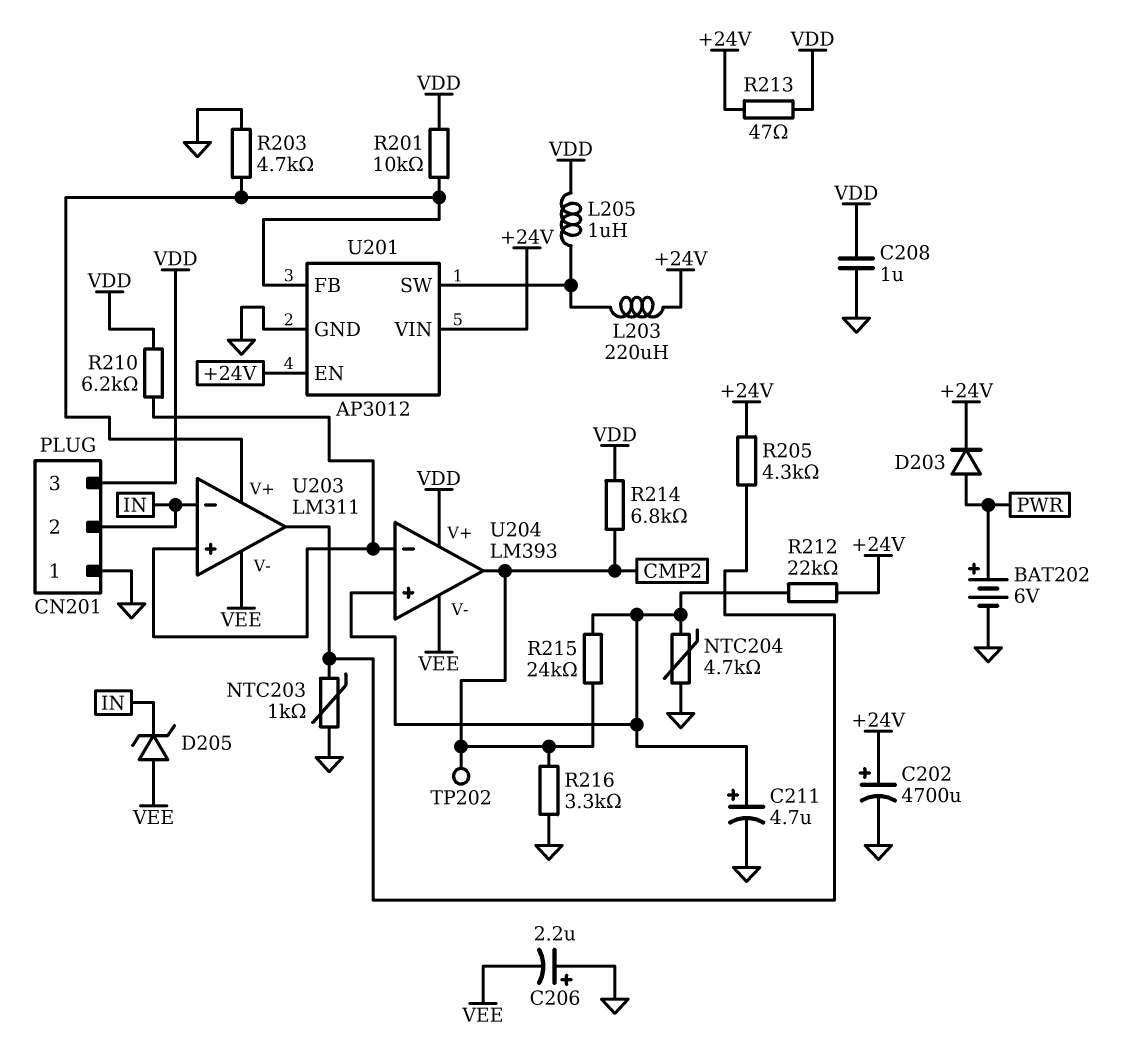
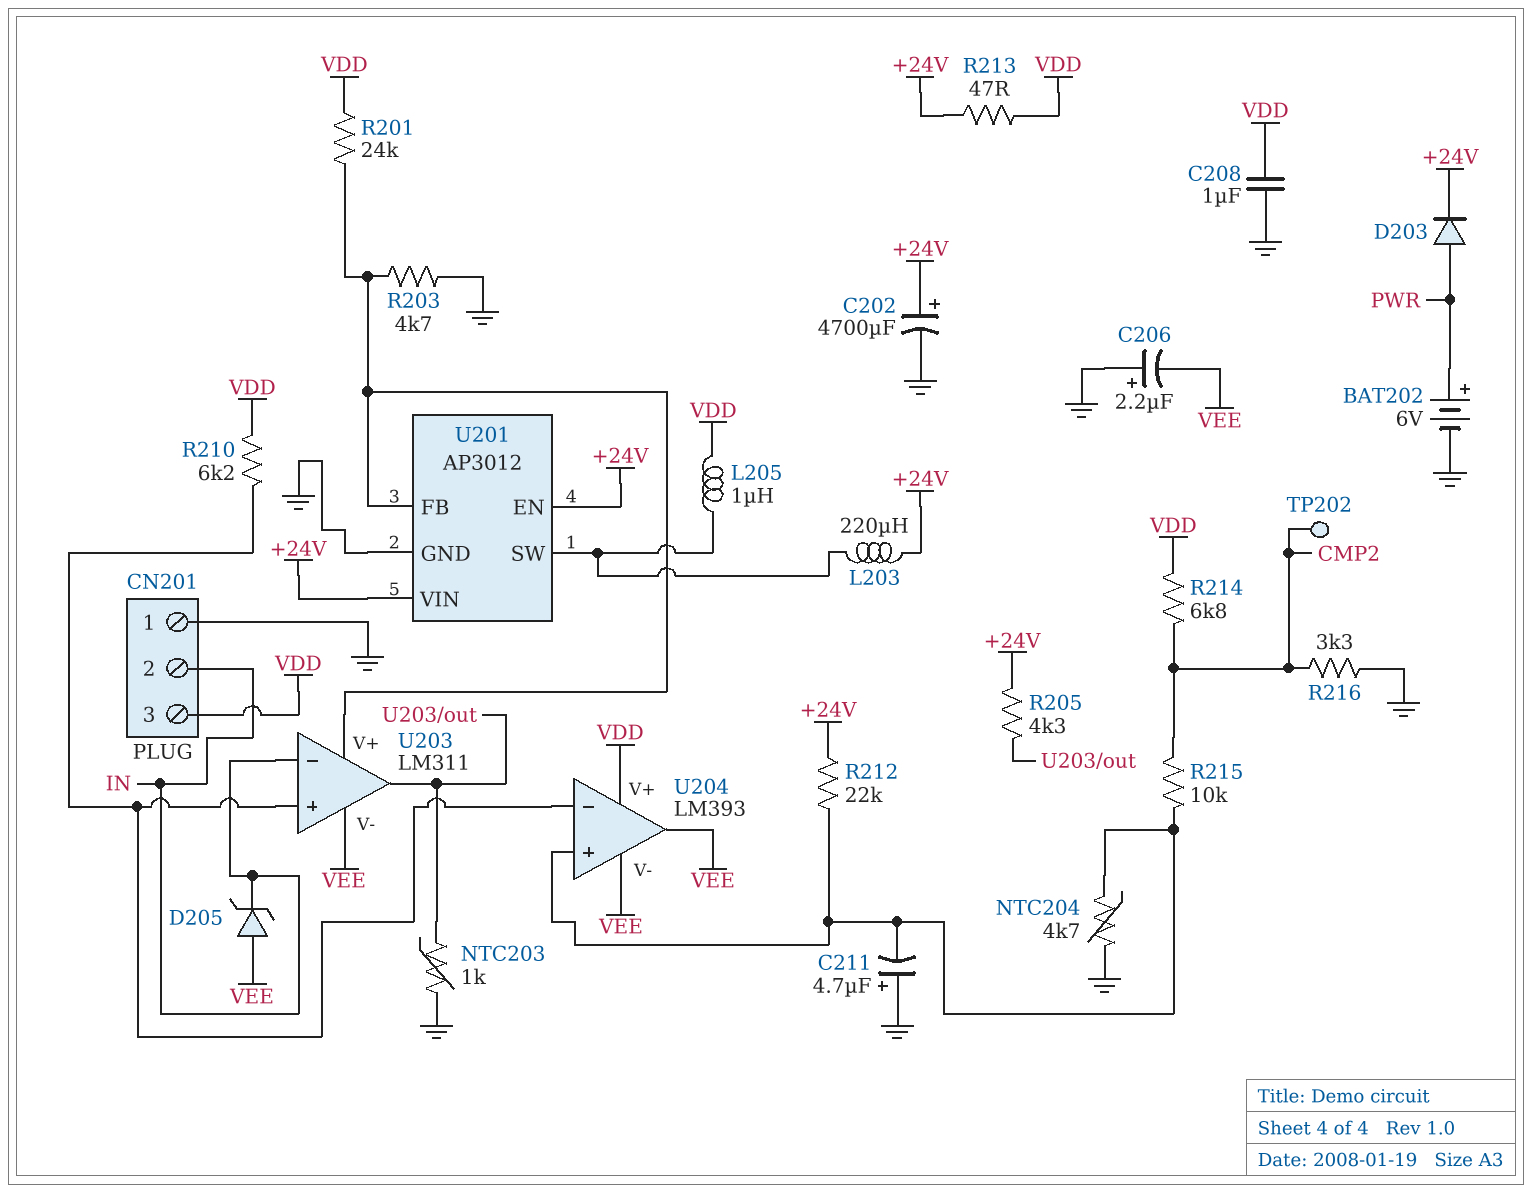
C211: 4.7uF (plus U204/in+, minus GND) -> 4.7uF (plus GND, minus U204/in+)
R201: 10k (U201/FB, VDD) -> 24k (U201/FB, VDD)
R215: 24k (CMP2, U204/in+) -> 10k (CMP2, U204/in+)
U204 pin out: CMP2 -> VEE

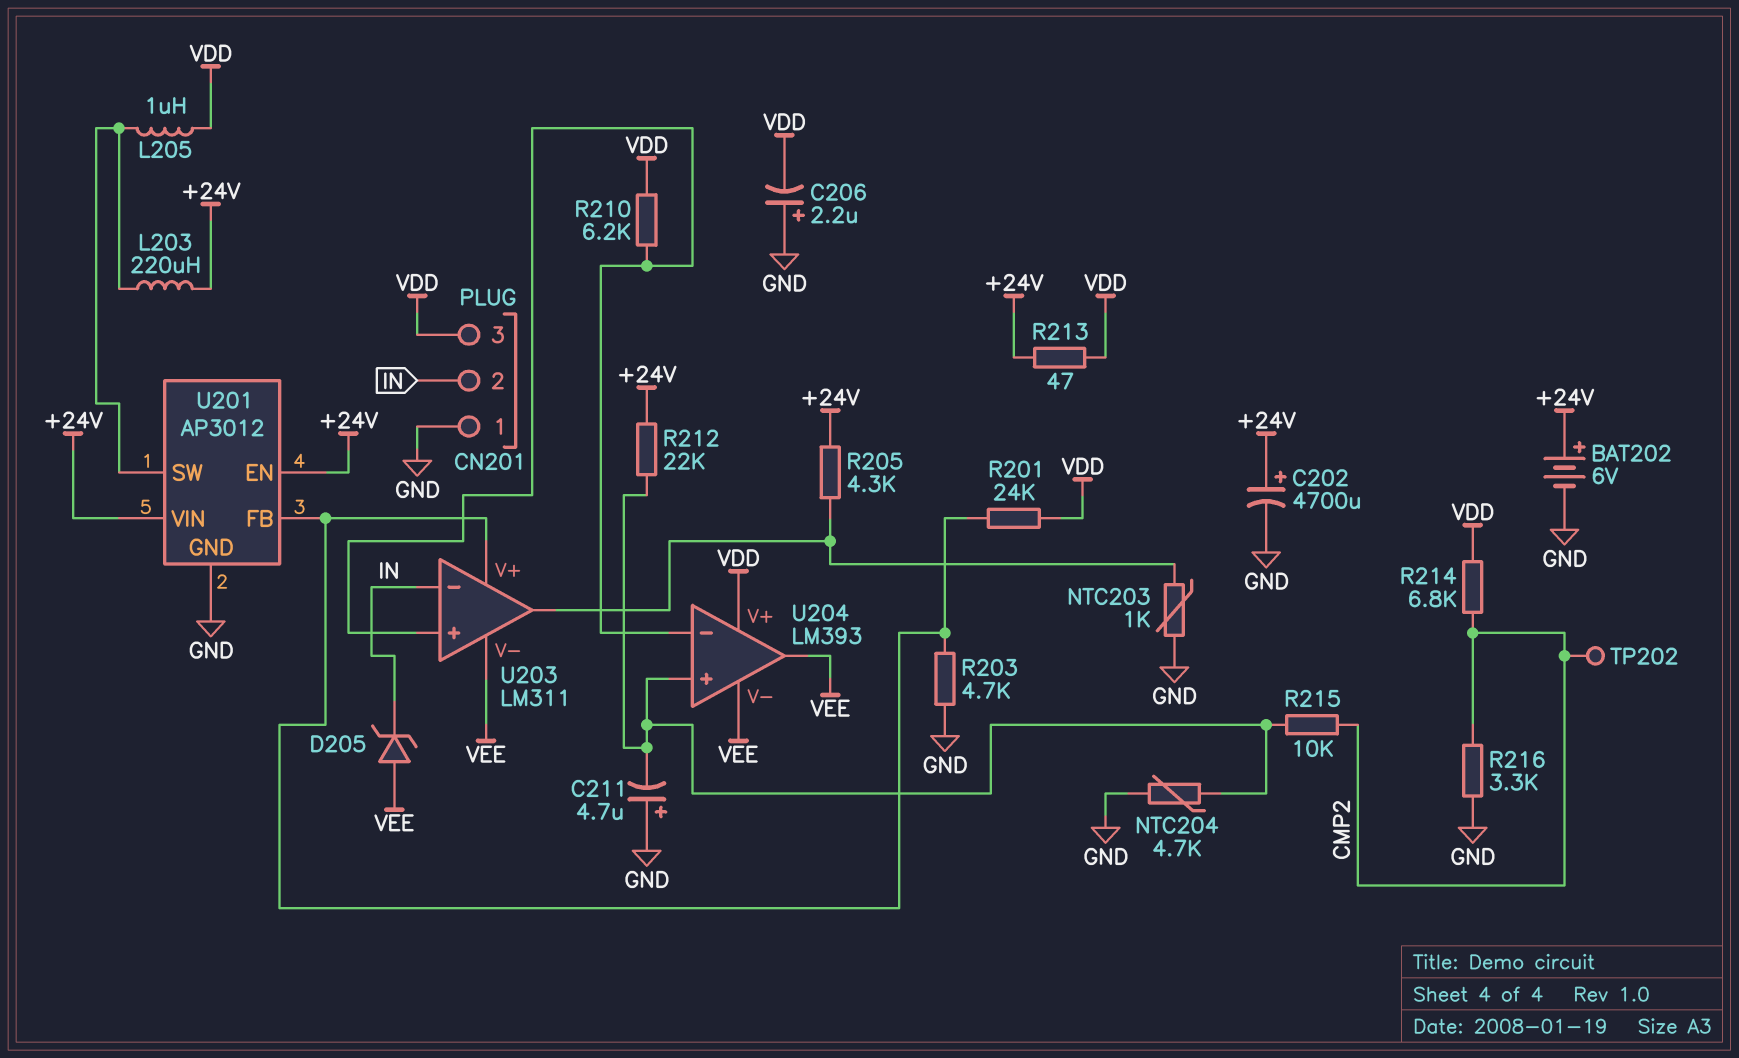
BAT202: 6V (plus PWR, minus GND) -> 6V (plus +24V, minus GND)
C206: 2.2uF (plus GND, minus VEE) -> 2.2uF (plus GND, minus VDD)
C208: 1uF (GND, VDD) -> none
D203: diode (A PWR, K +24V) -> none

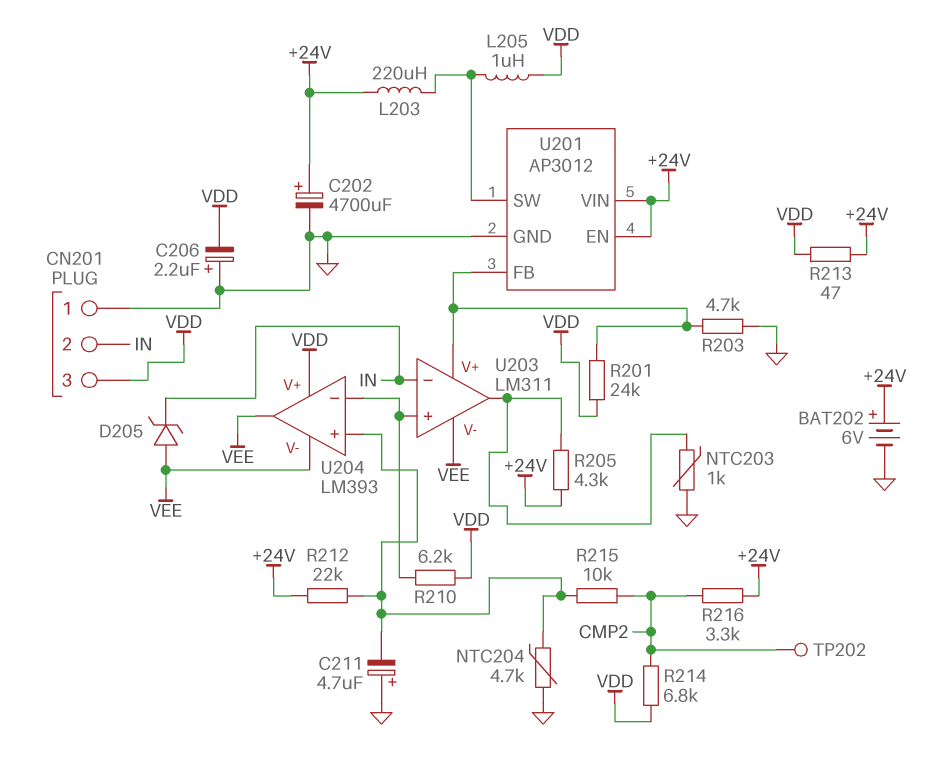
R216: 3.3k (CMP2, GND) -> 3.3k (+24V, CMP2)

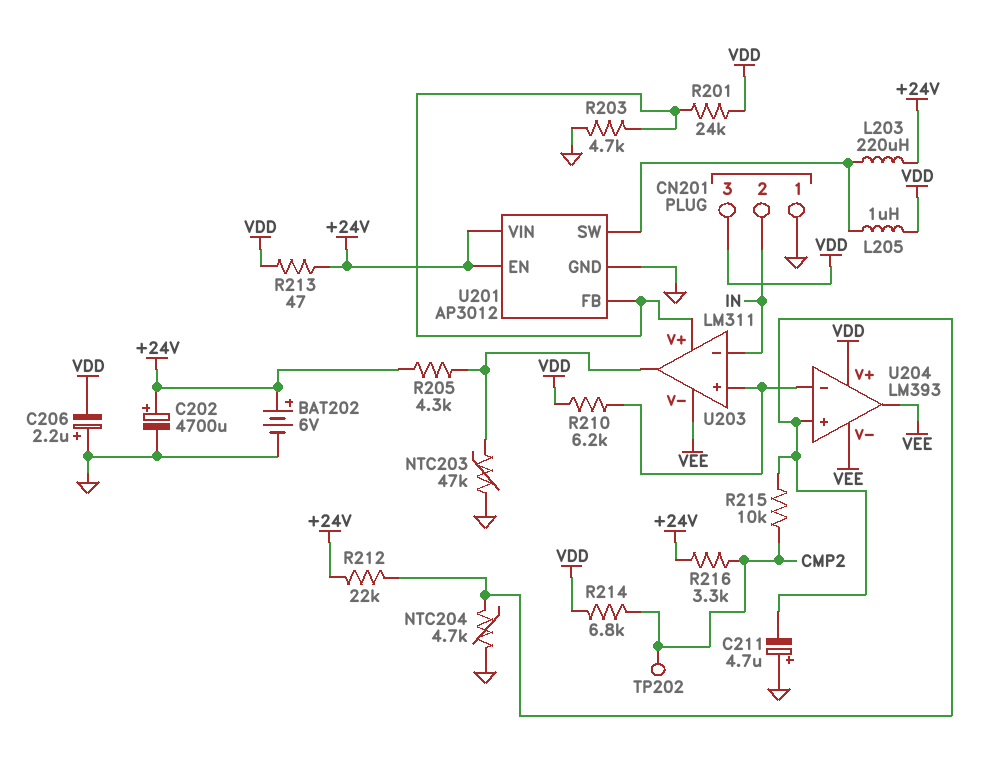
D205: zener (A VEE, K IN) -> none
NTC203: 1k (GND, U203/out) -> 47k (GND, U203/out)

